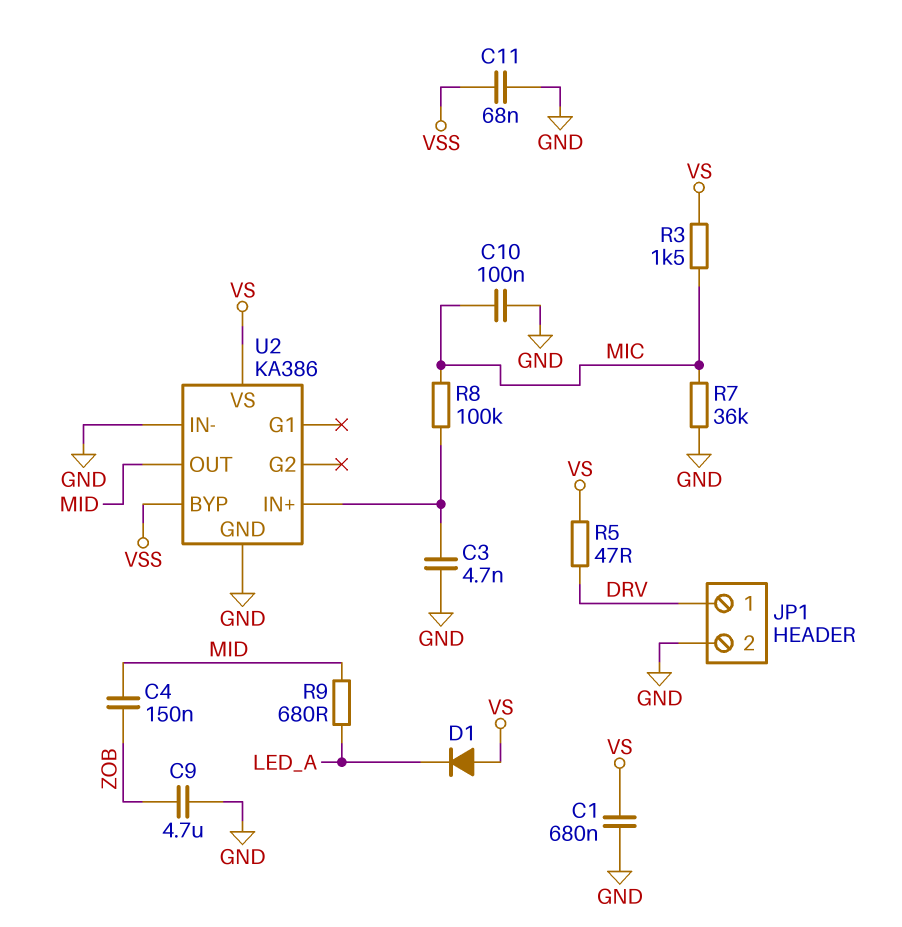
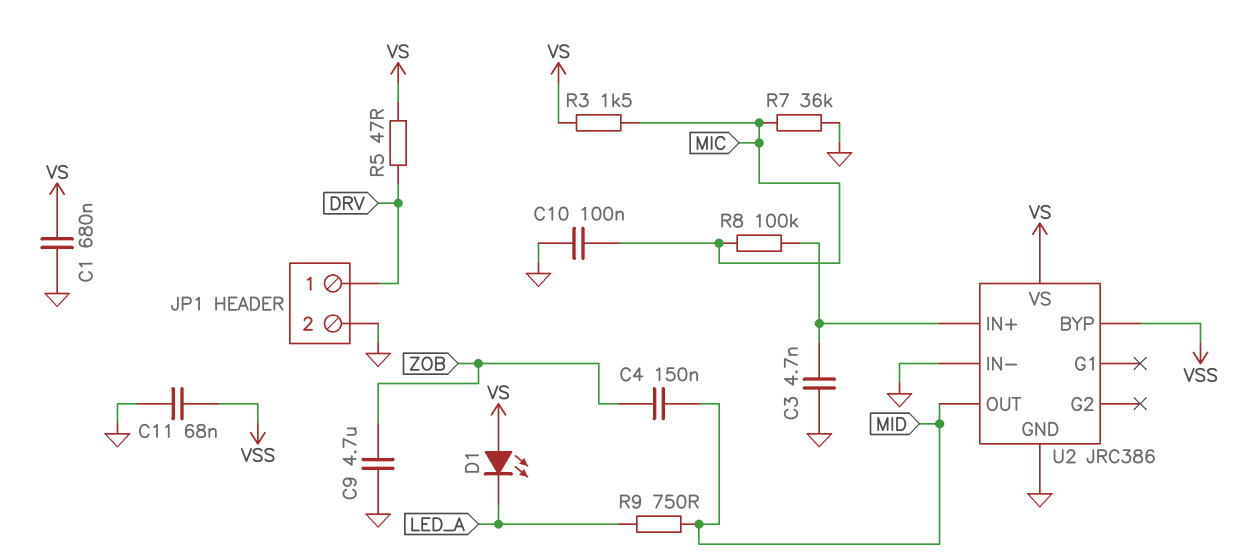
D1: diode (A VS, K LED_A) -> LED (A VS, K LED_A)
R9: 680 (LED_A, MID) -> 750 (LED_A, MID)
U2: KA386 -> JRC386

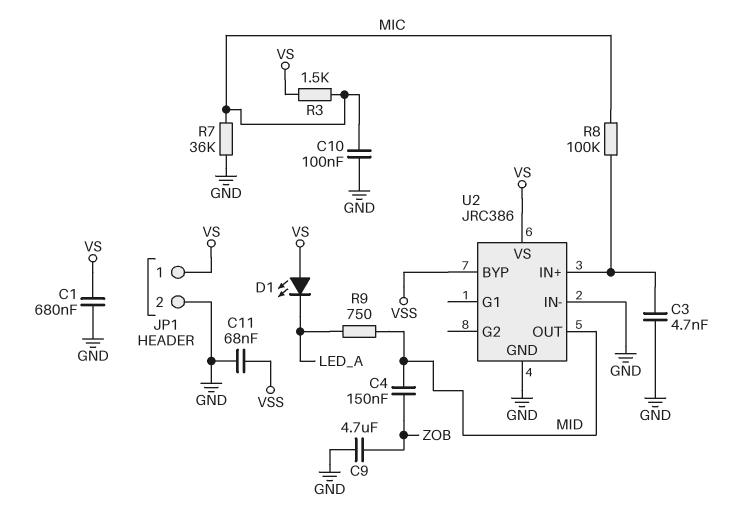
JP1 pin 1: DRV -> VS
R5: 47 (DRV, VS) -> none

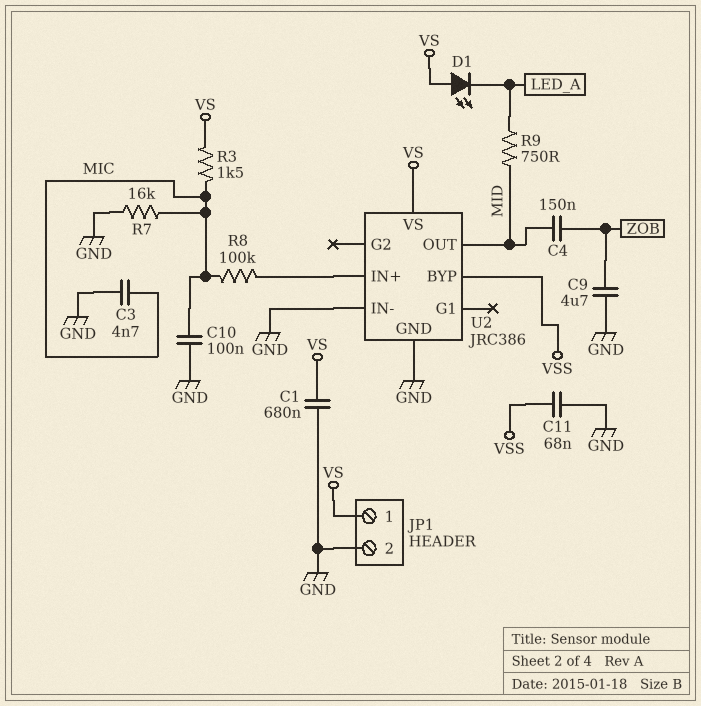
C3: 4.7nF (GND, U2/IN+) -> 4.7nF (GND, MIC)
R7: 36k (GND, MIC) -> 16k (GND, MIC)

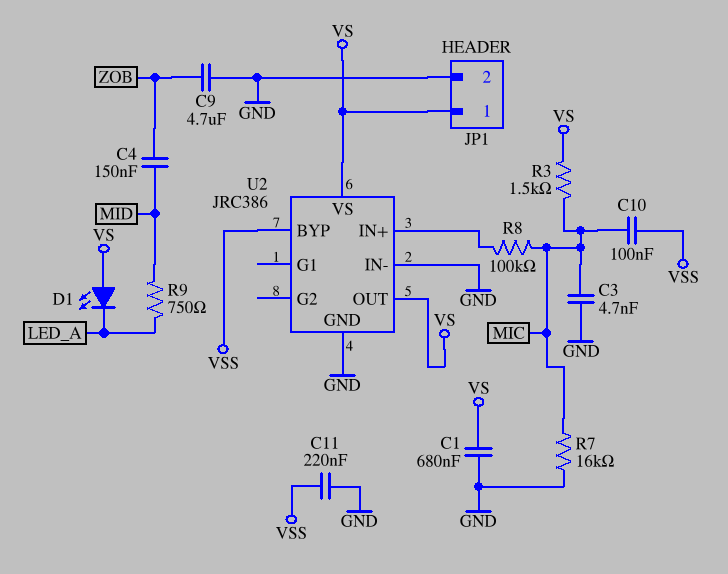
C10: 100nF (GND, MIC) -> 100nF (MIC, VSS)
C11: 68nF (GND, VSS) -> 220nF (GND, VSS)
U2 pin OUT: MID -> VS

